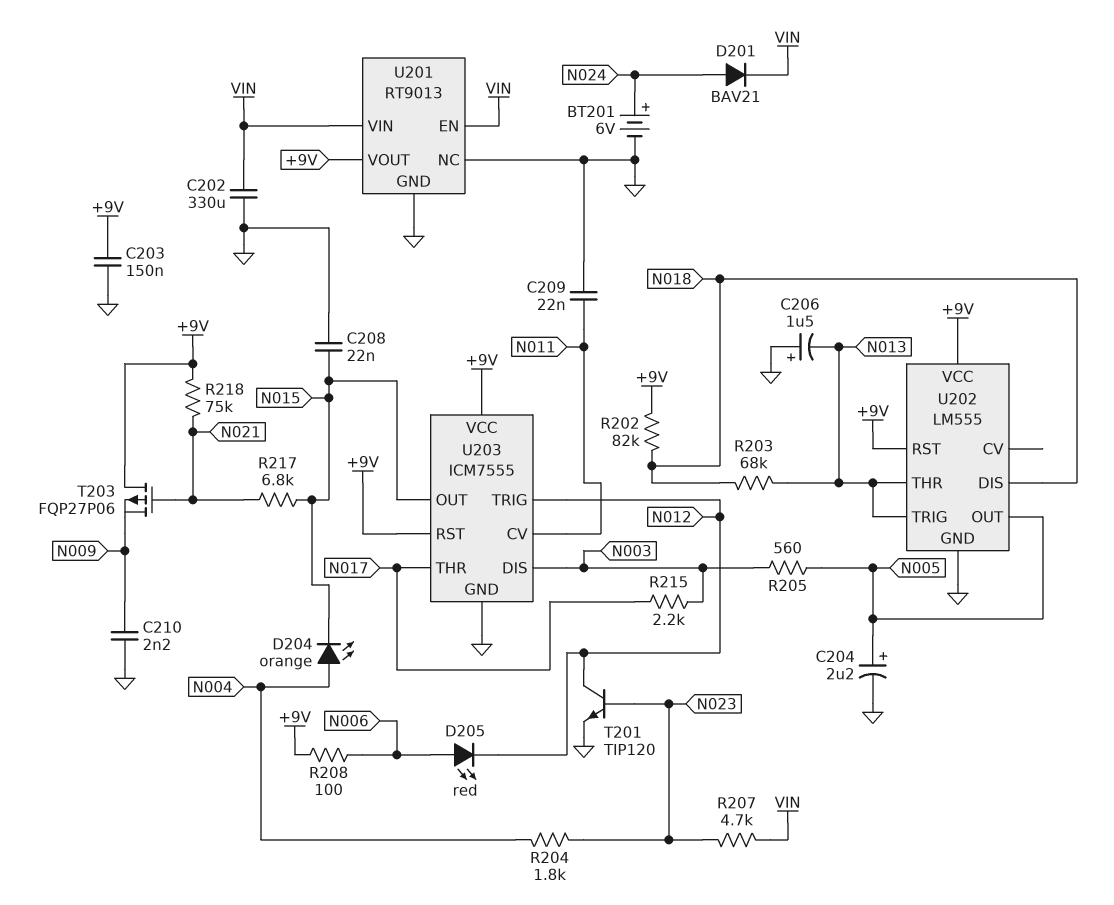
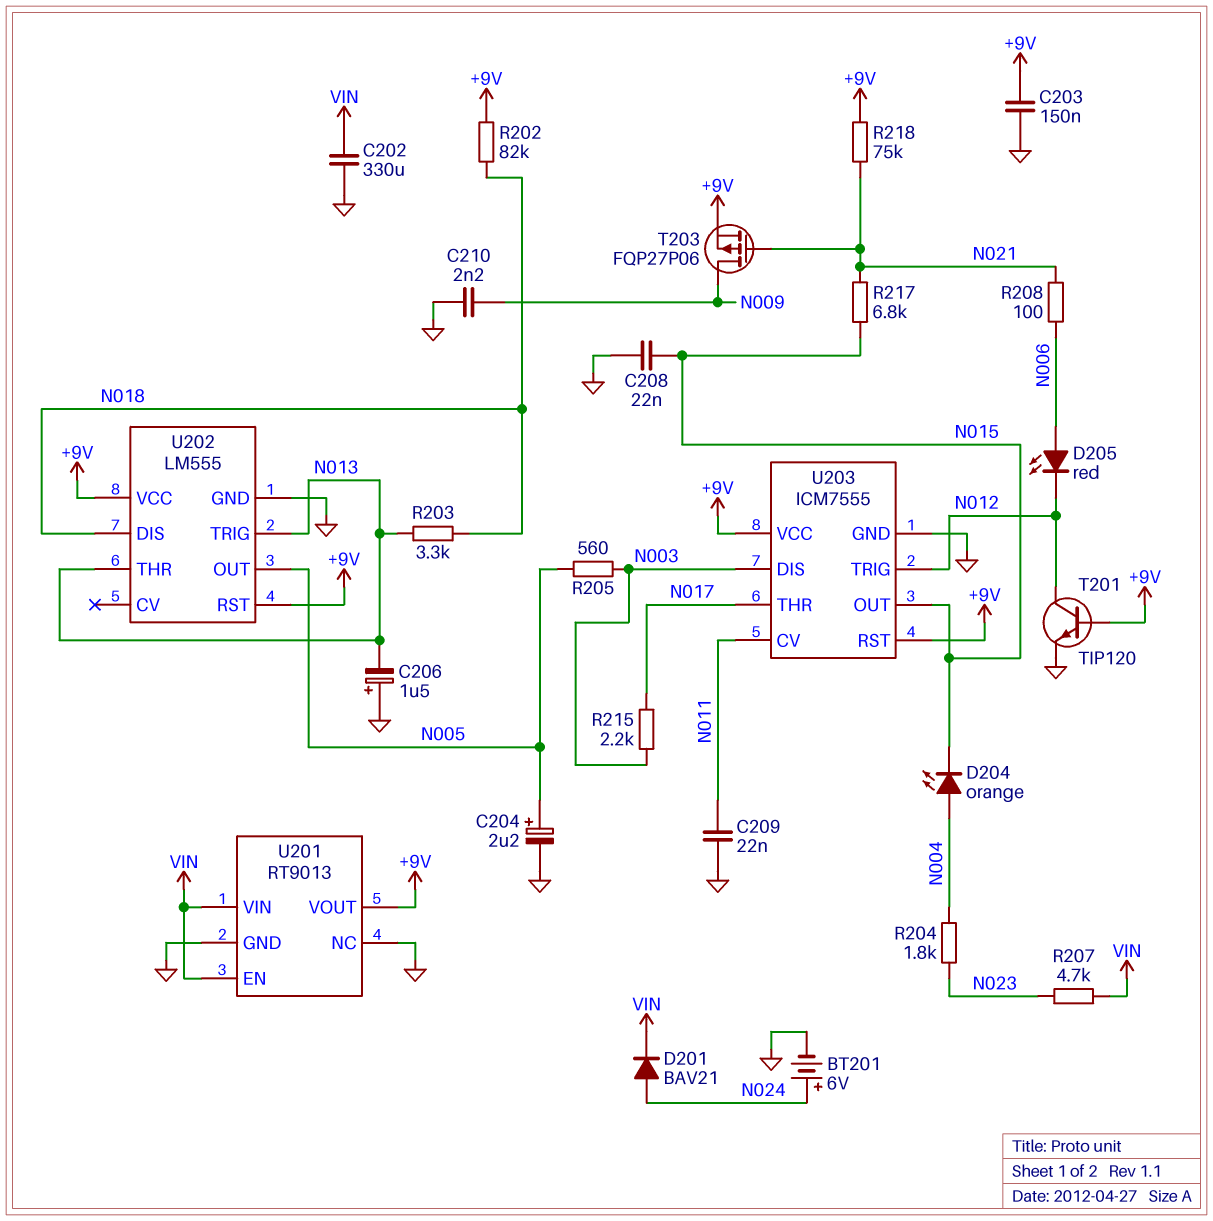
R203: 68k (N013, N018) -> 3.3k (N013, N018)
R208: 100 (+9V, N006) -> 100 (N006, N021)
T201: NPN TIP120 (B N023, C N012, E GND) -> NPN TIP120 (B +9V, C N012, E GND)
T203: PMOS FQP27P06 (G N021, D +9V, S N009) -> PMOS FQP27P06 (G N021, D N009, S +9V)

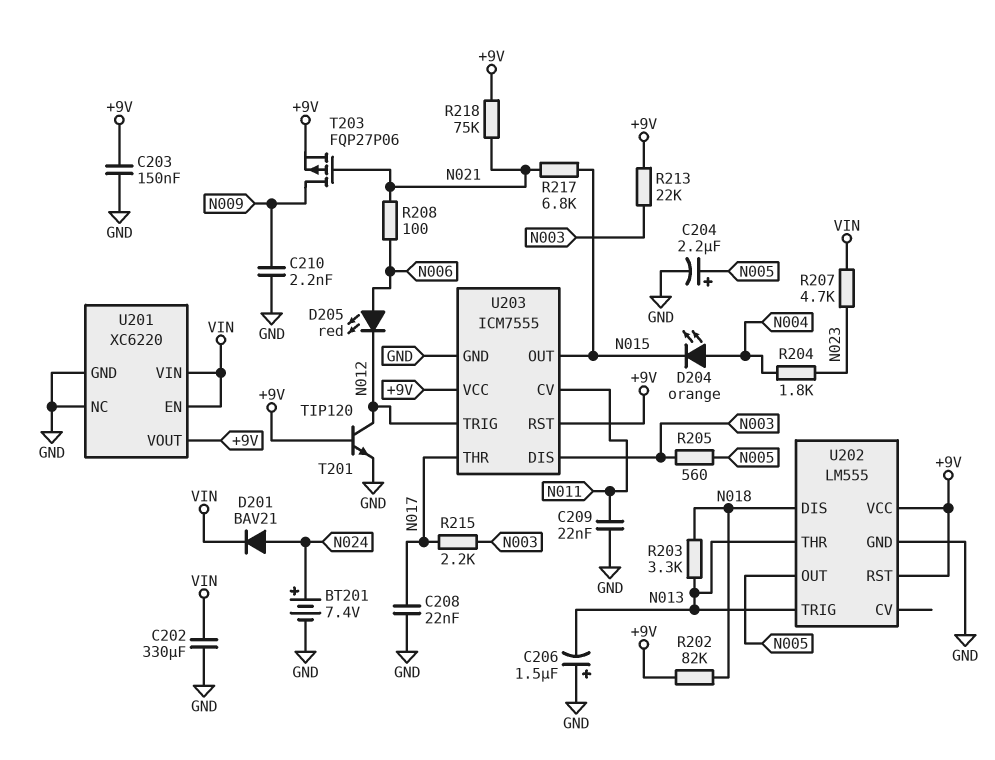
BT201: 6V (plus N024, minus GND) -> 7.4V (plus N024, minus GND)
C208: 22nF (GND, N015) -> 22nF (GND, N017)
R213: none -> 22k (+9V, N003)
U201: RT9013 -> XC6220

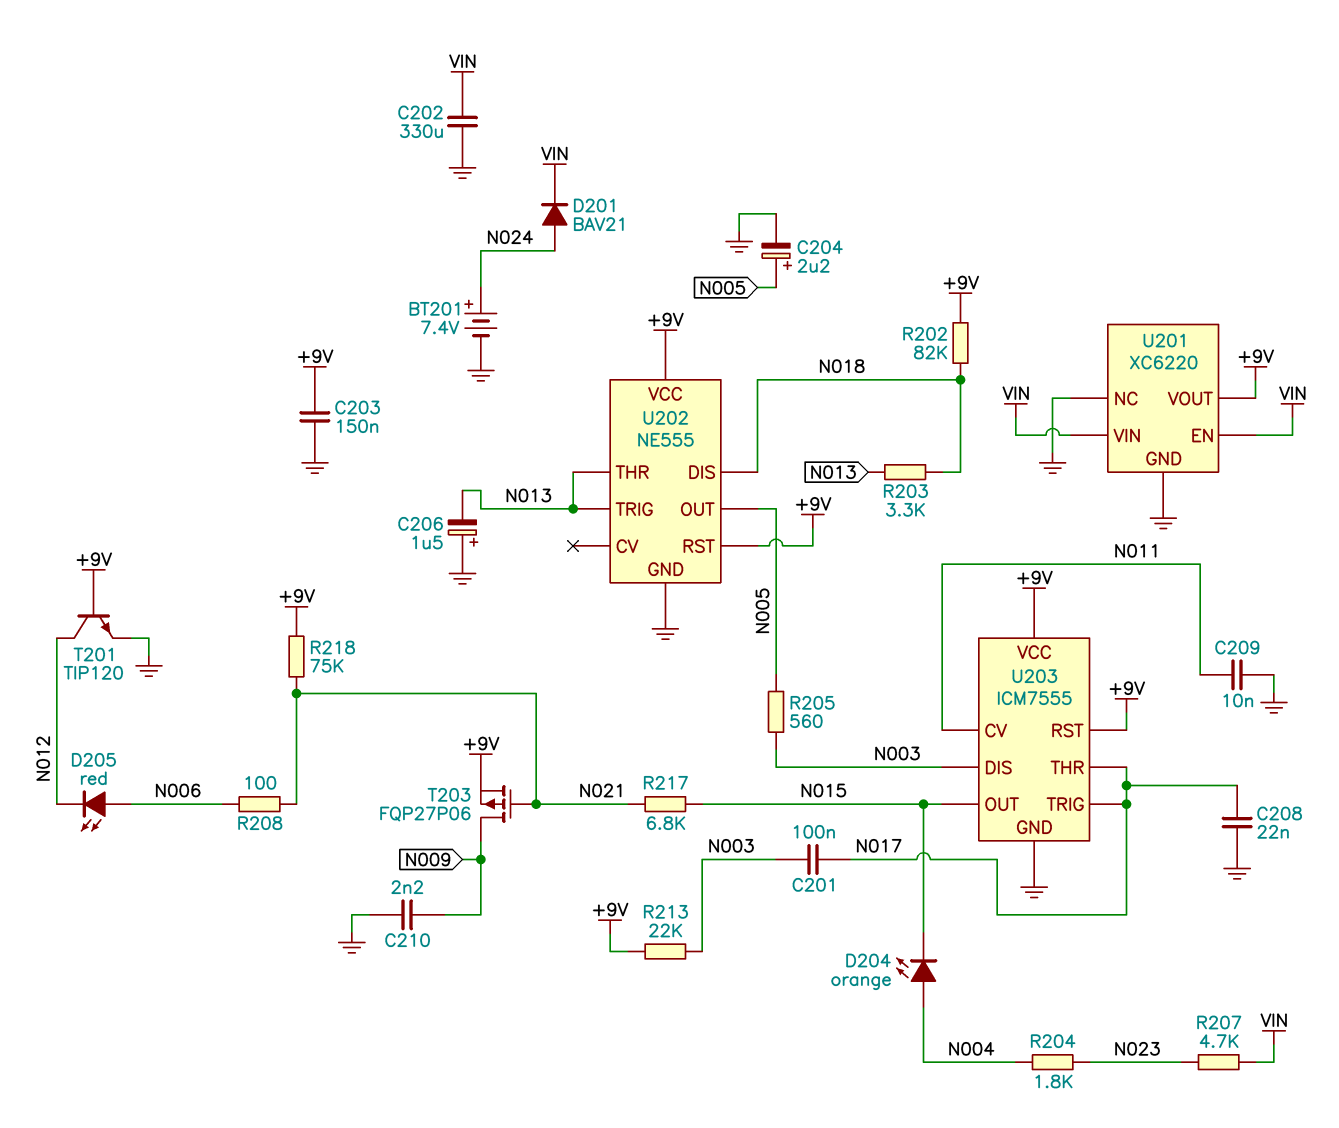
C201: none -> 100nF (N003, N017)
C209: 22nF (GND, N011) -> 10nF (GND, N011)
R215: 2.2k (N003, N017) -> none
U202: LM555 -> NE555
U203 pin TRIG: N012 -> N017

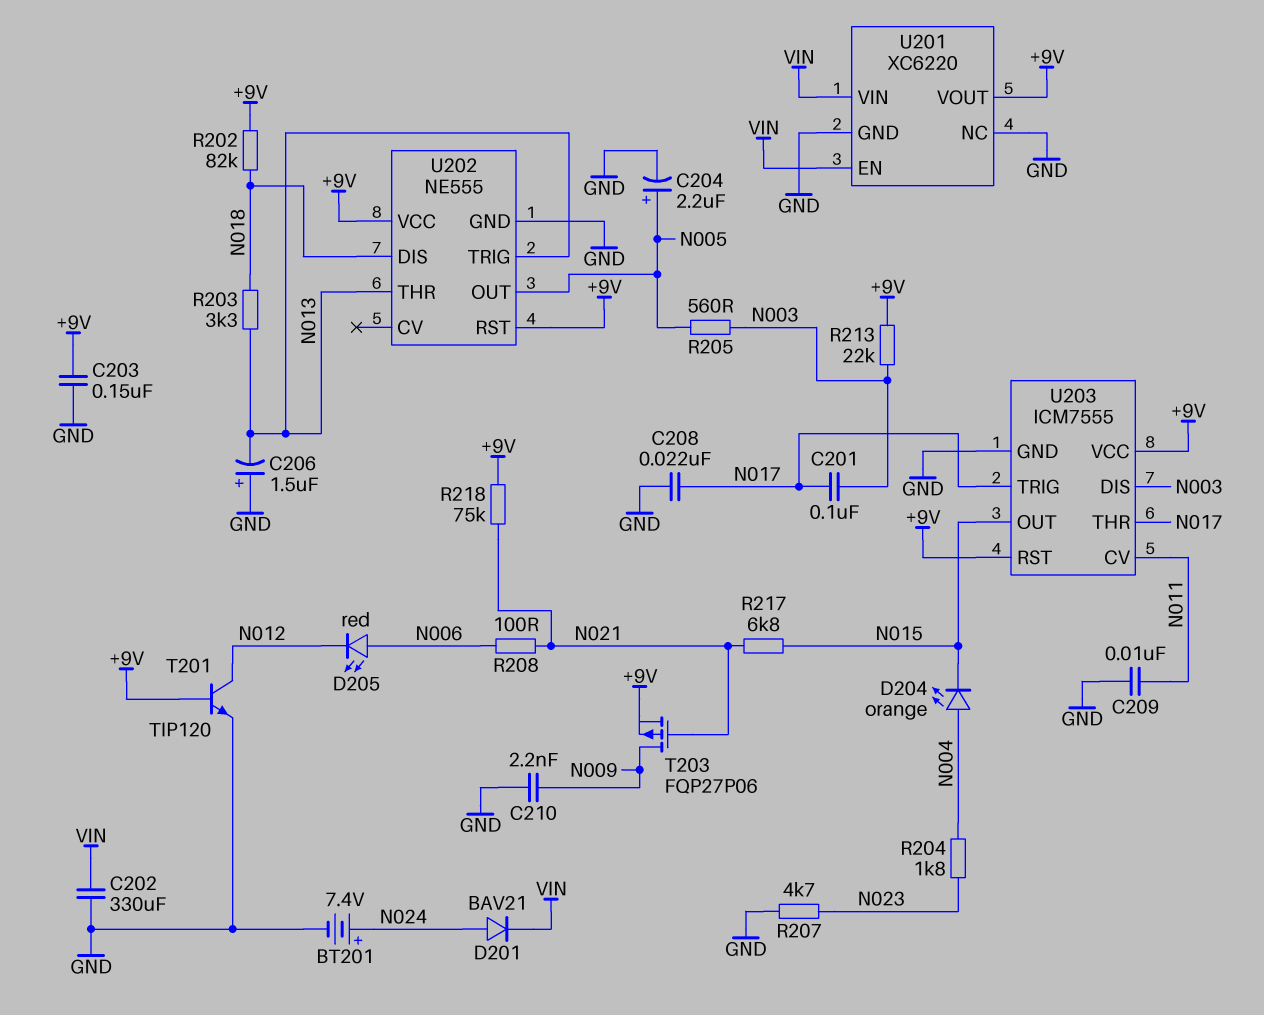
R207: 4.7k (N023, VIN) -> 4.7k (GND, N023)

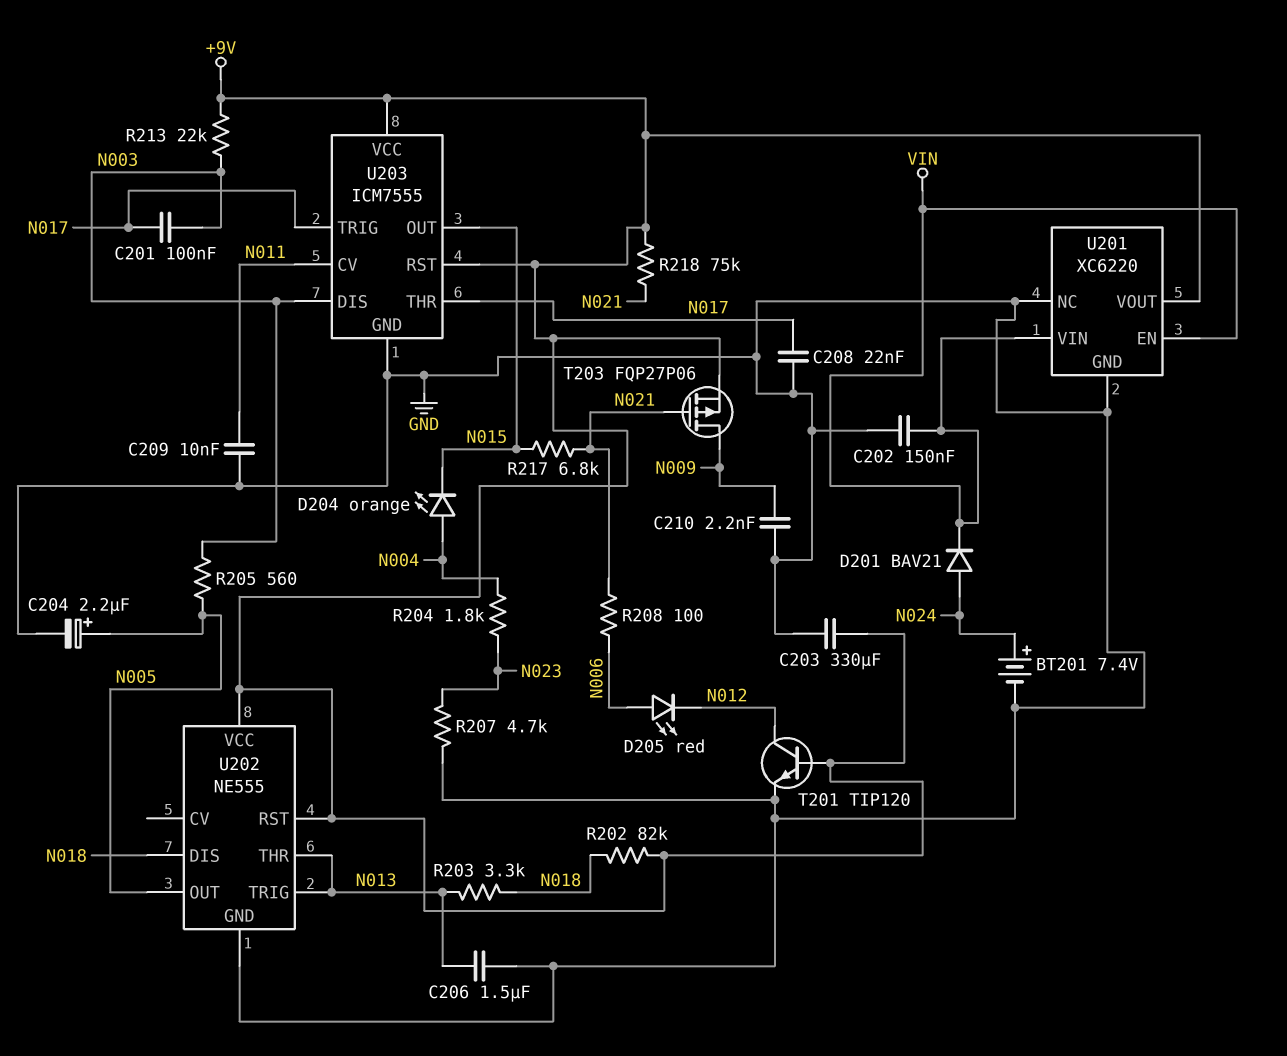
C202: 330uF (GND, VIN) -> 150nF (GND, VIN)
C203: 150nF (+9V, GND) -> 330uF (+9V, GND)
C206: 1.5uF (plus GND, minus N013) -> 1.5uF (GND, N013)

